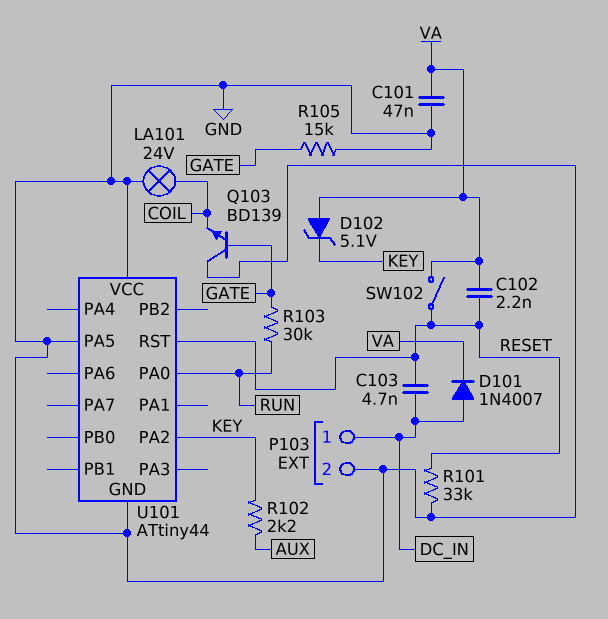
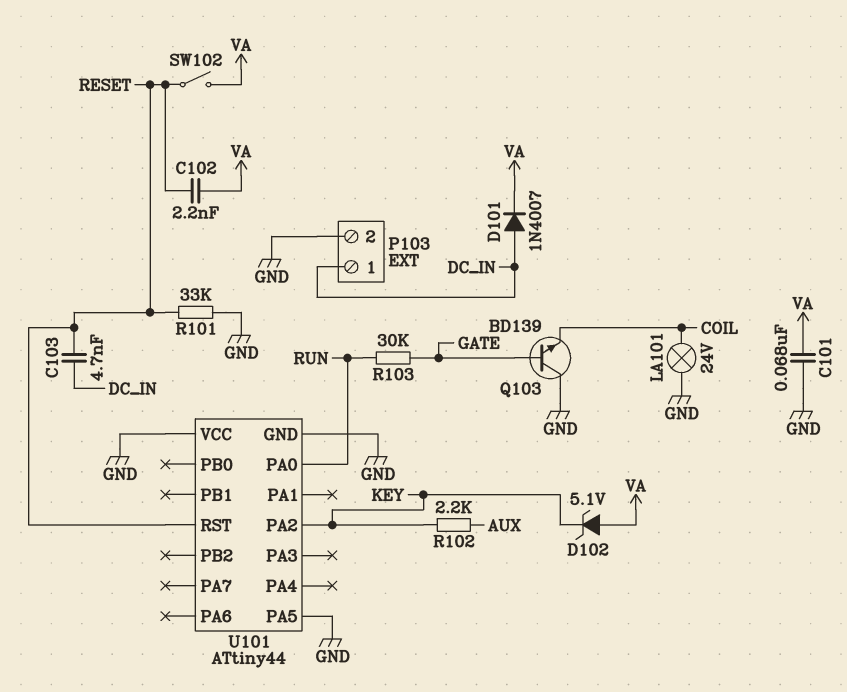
C101: 47nF (GND, VA) -> 68nF (GND, VA)
R105: 15k (GATE, GND) -> none

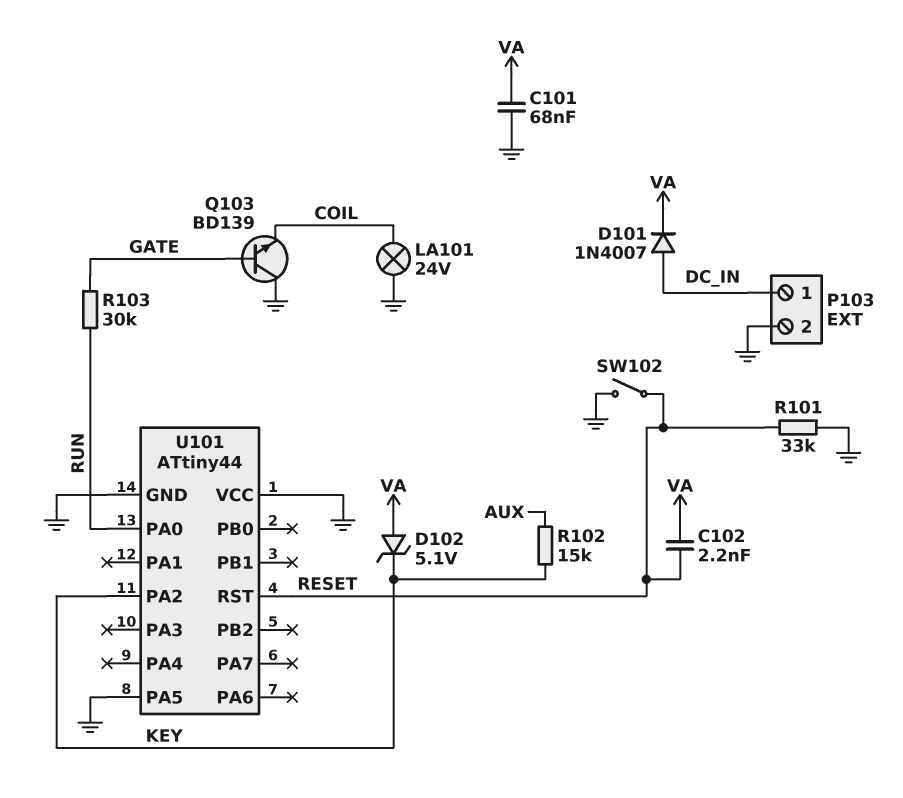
C103: 4.7nF (DC_IN, RESET) -> none
R102: 2.2k (AUX, KEY) -> 15k (AUX, KEY)
SW102: switch (RESET, VA) -> switch (GND, RESET)

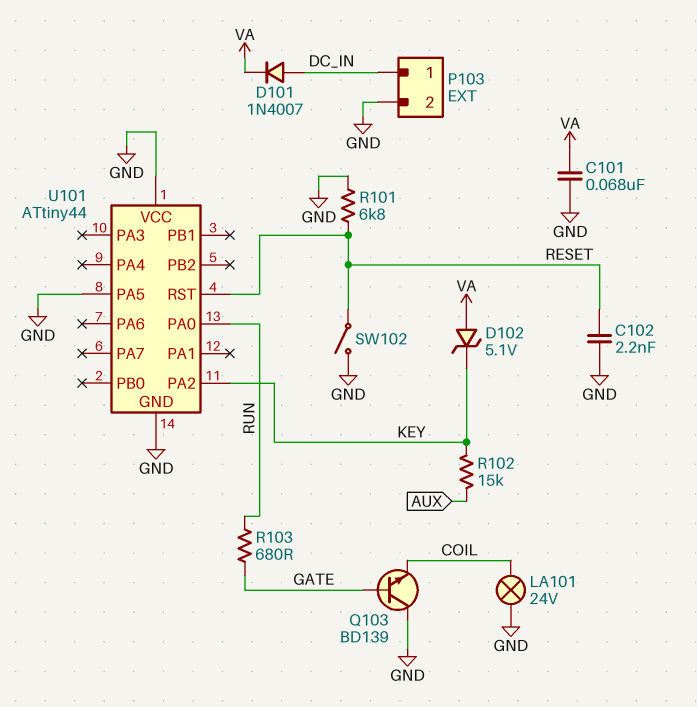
C102: 2.2nF (RESET, VA) -> 2.2nF (GND, RESET)
R101: 33k (GND, RESET) -> 6.8k (GND, RESET)
R103: 30k (GATE, RUN) -> 680 (GATE, RUN)

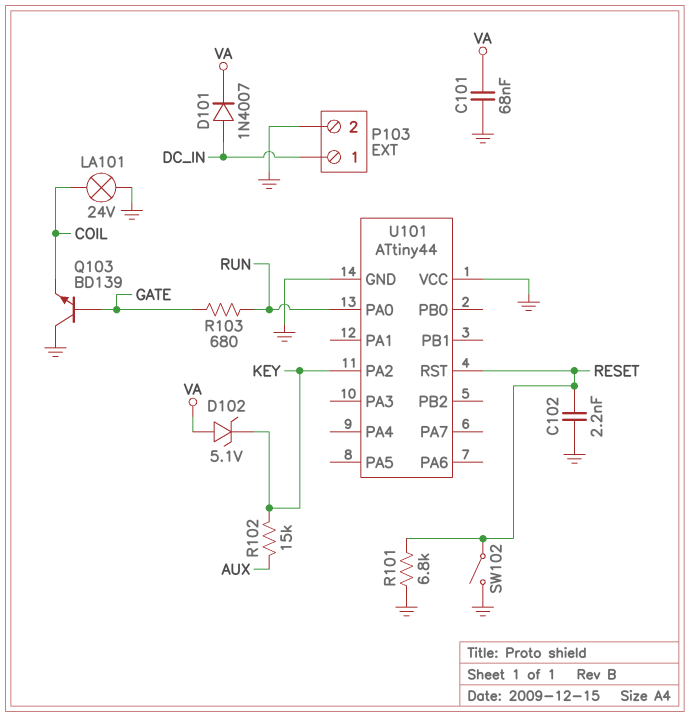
U101 pin PA5: GND -> none

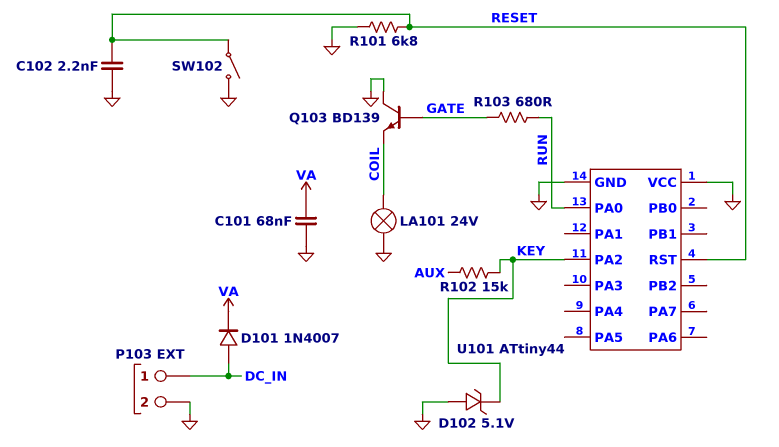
D102: zener 5.1V (A VA, K KEY) -> zener 5.1V (A GND, K KEY)

